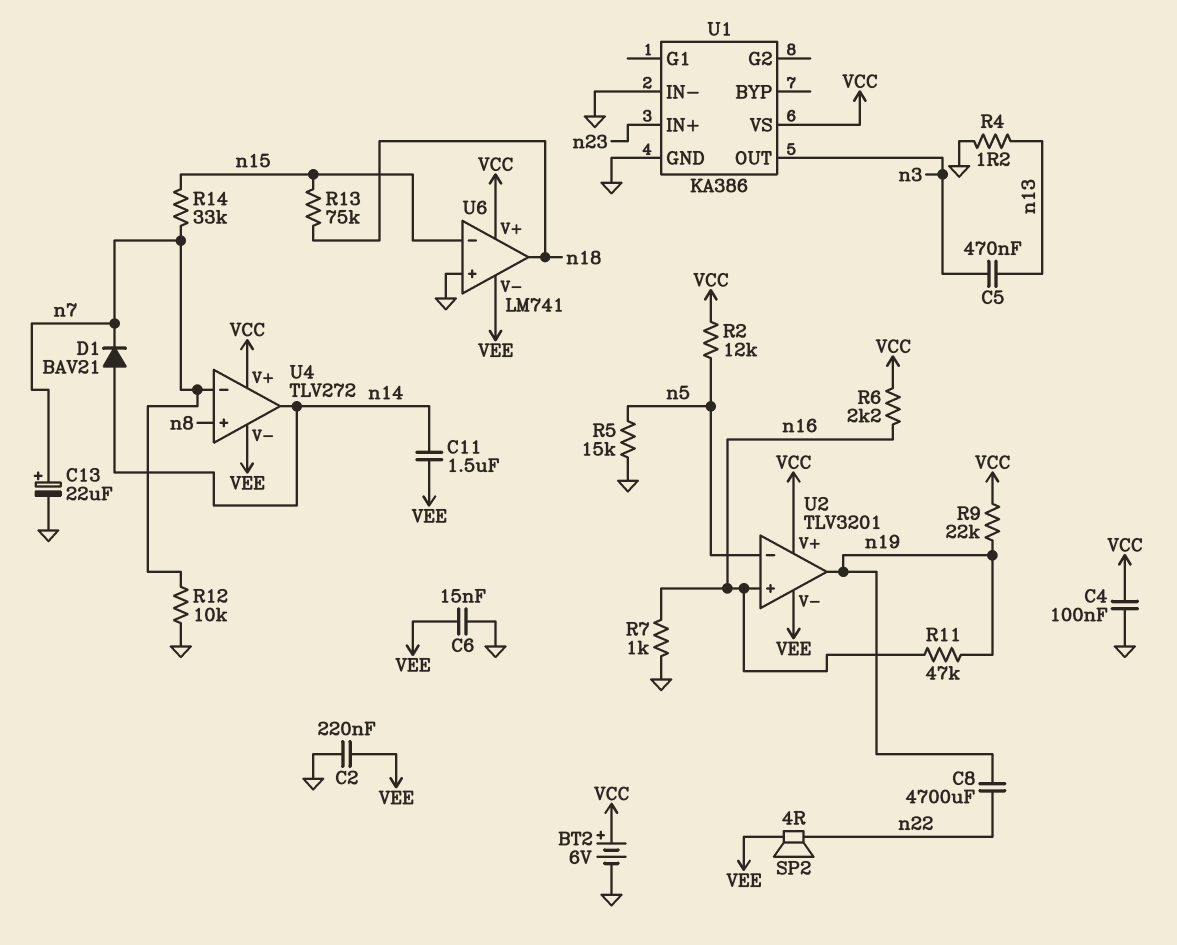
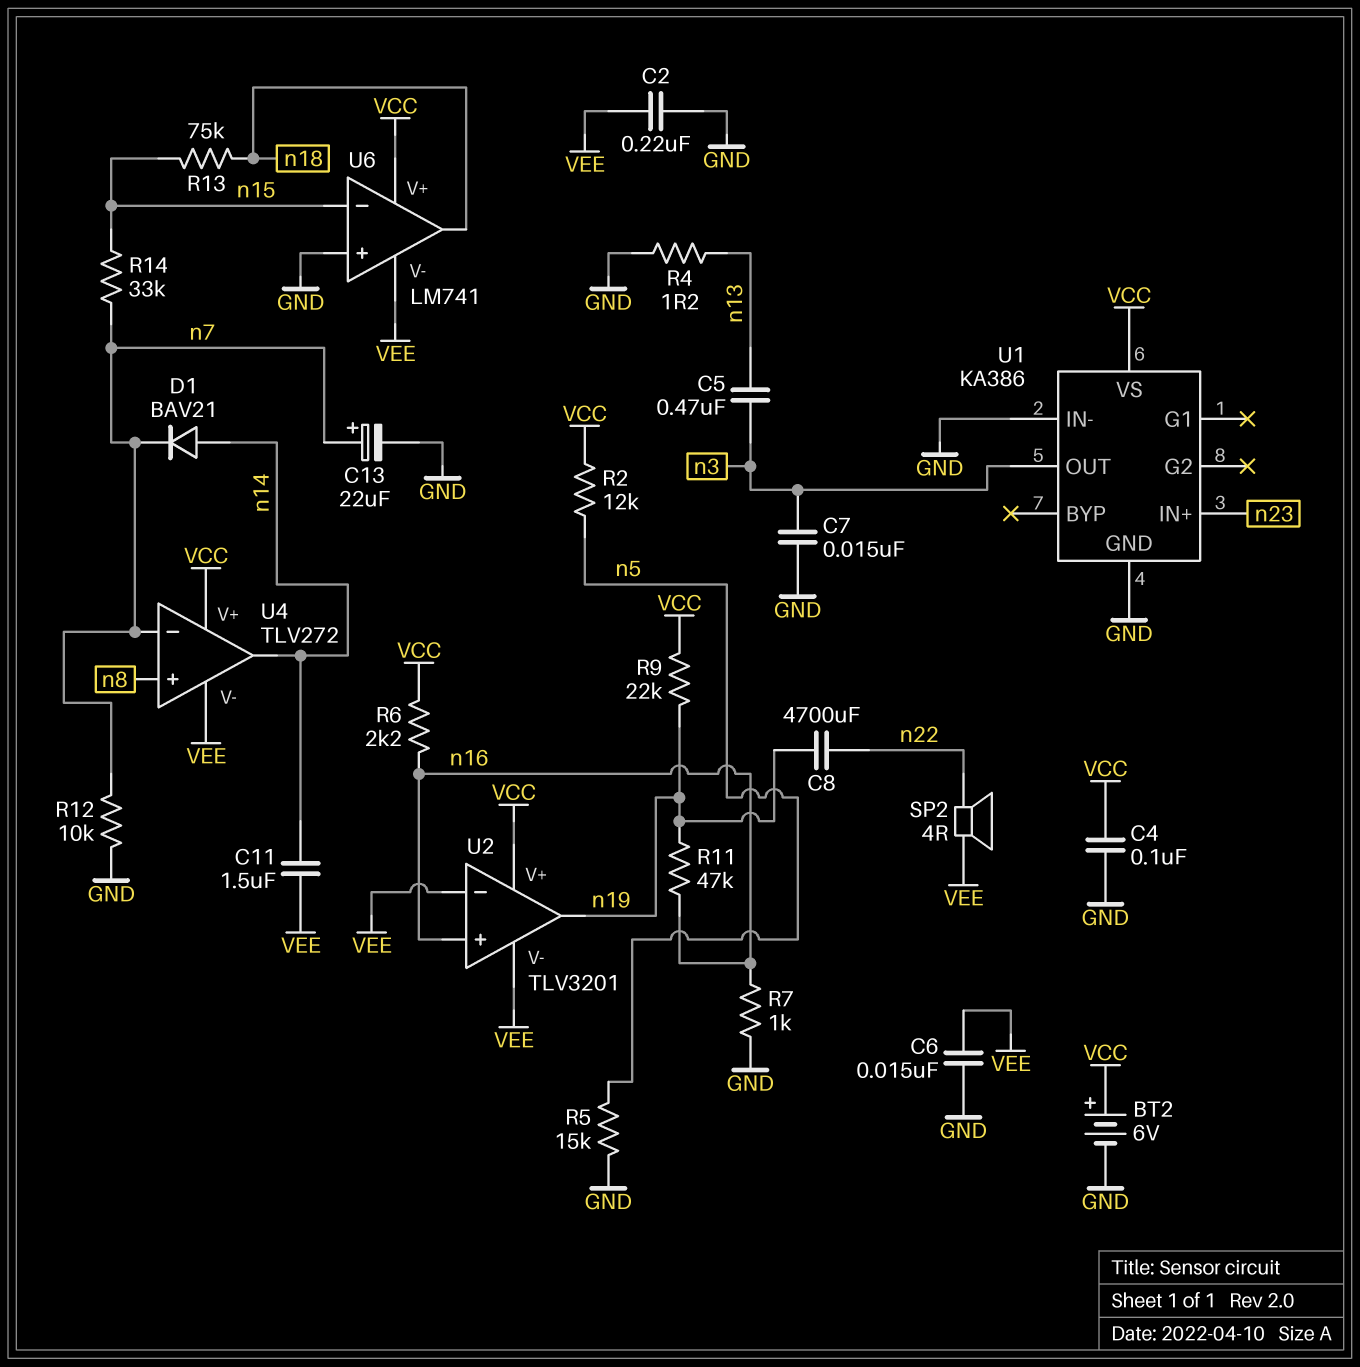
C7: none -> 15nF (GND, n3)
U2 pin in-: n5 -> VEE

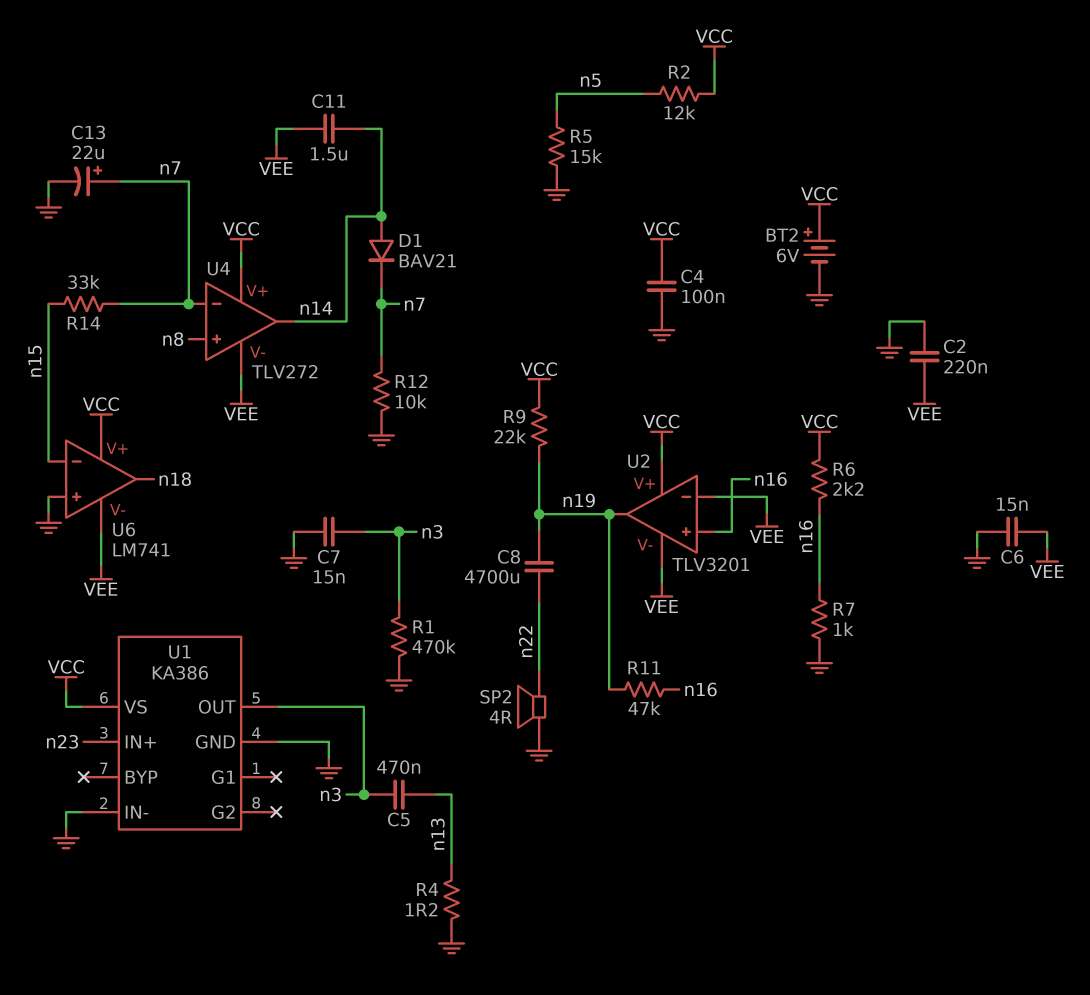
R1: none -> 470k (GND, n3)
R13: 75k (n15, n18) -> none
SP2: speaker 4R (VEE, n22) -> speaker 4R (GND, n22)

